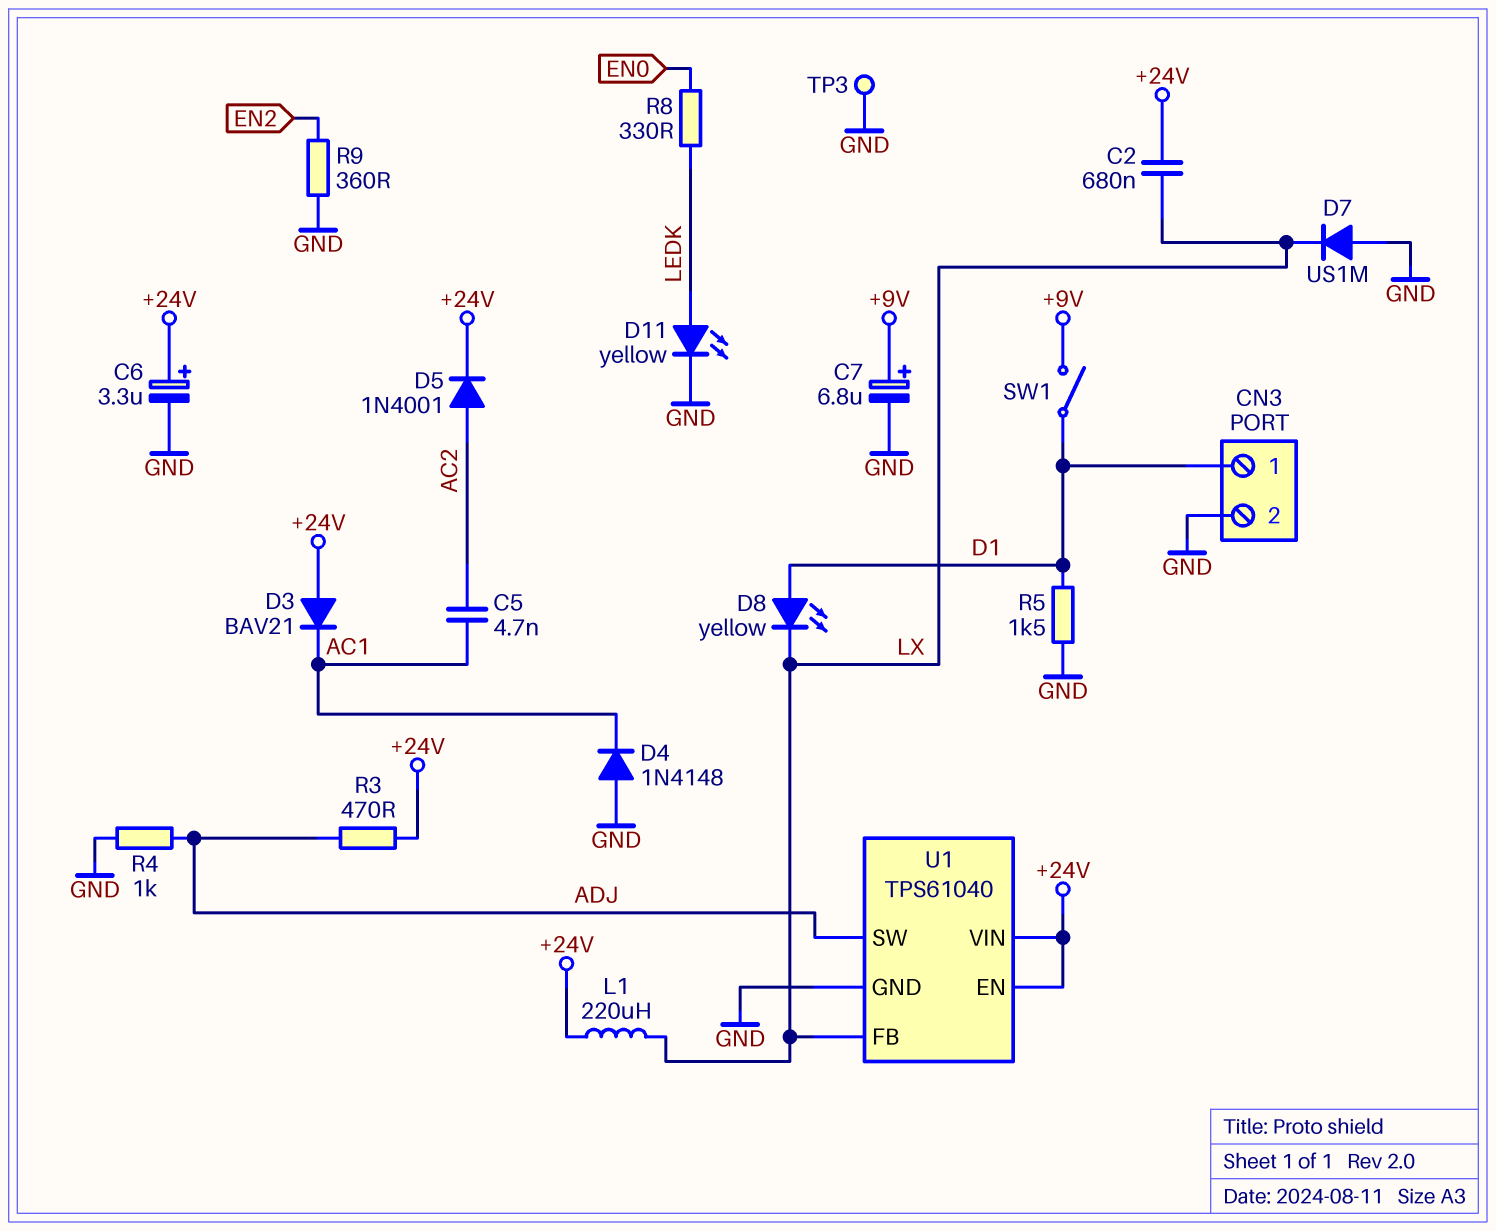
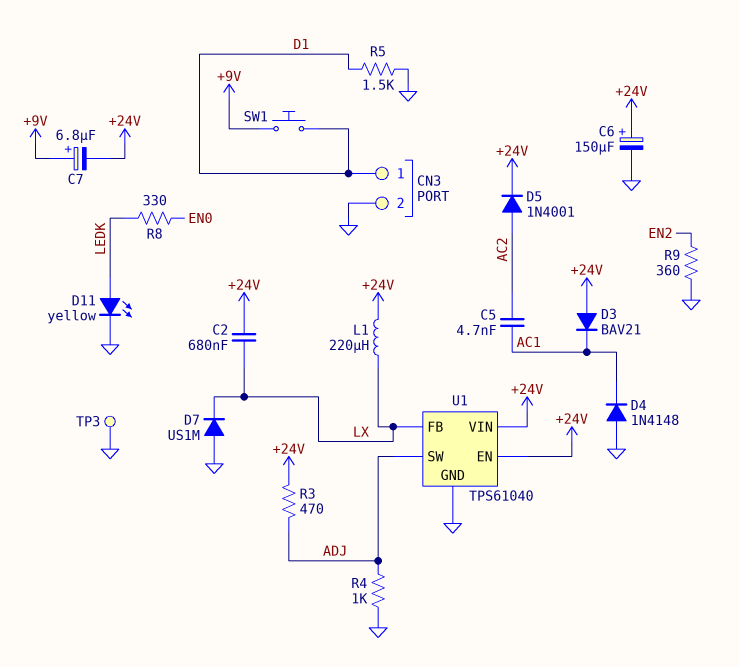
C6: 3.3uF (plus +24V, minus GND) -> 150uF (plus +24V, minus GND)
C7: 6.8uF (plus +9V, minus GND) -> 6.8uF (plus +9V, minus +24V)
D8: LED yellow (A D1, K LX) -> none
SW1: switch (+9V, D1) -> button (+9V, D1)

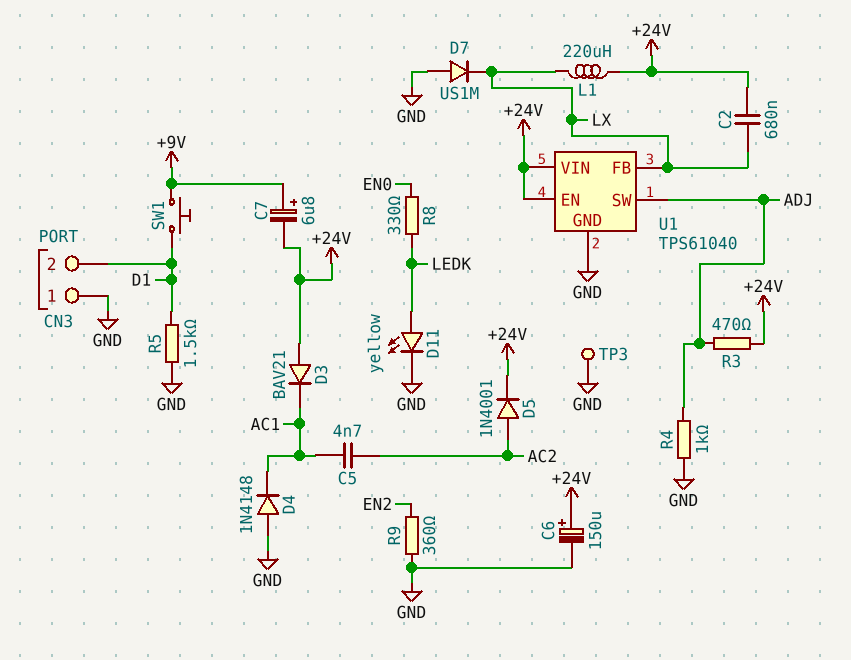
CN3 pin 1: D1 -> GND
CN3 pin 2: GND -> D1

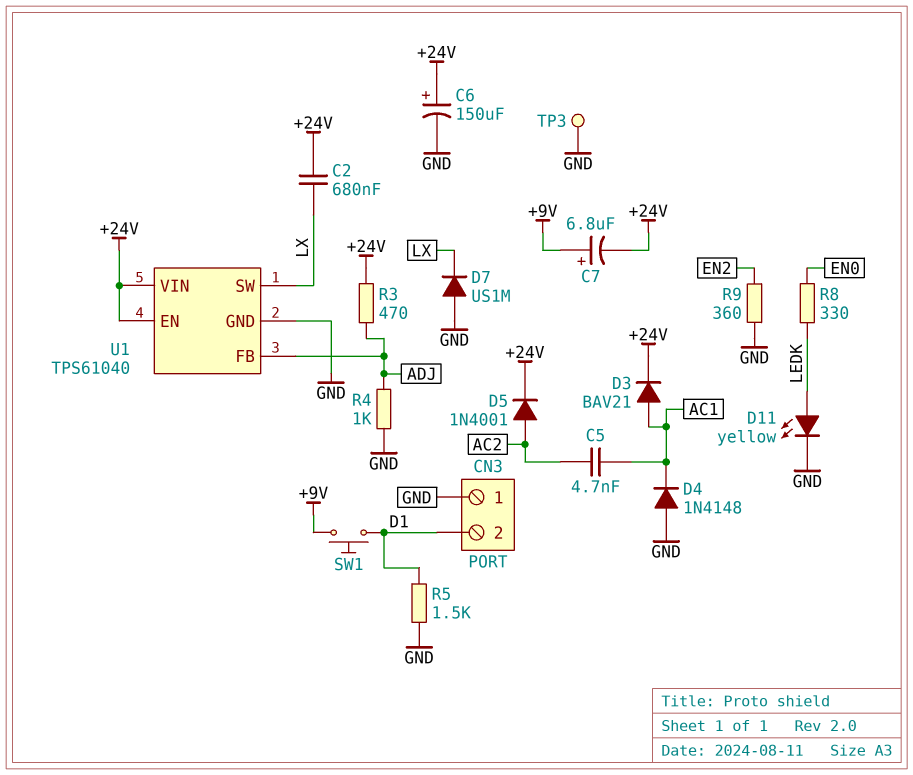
D3: diode BAV21 (A +24V, K AC1) -> diode BAV21 (A AC1, K +24V)
L1: 220uH (+24V, LX) -> none
U1 pin FB: LX -> ADJ
U1 pin SW: ADJ -> LX

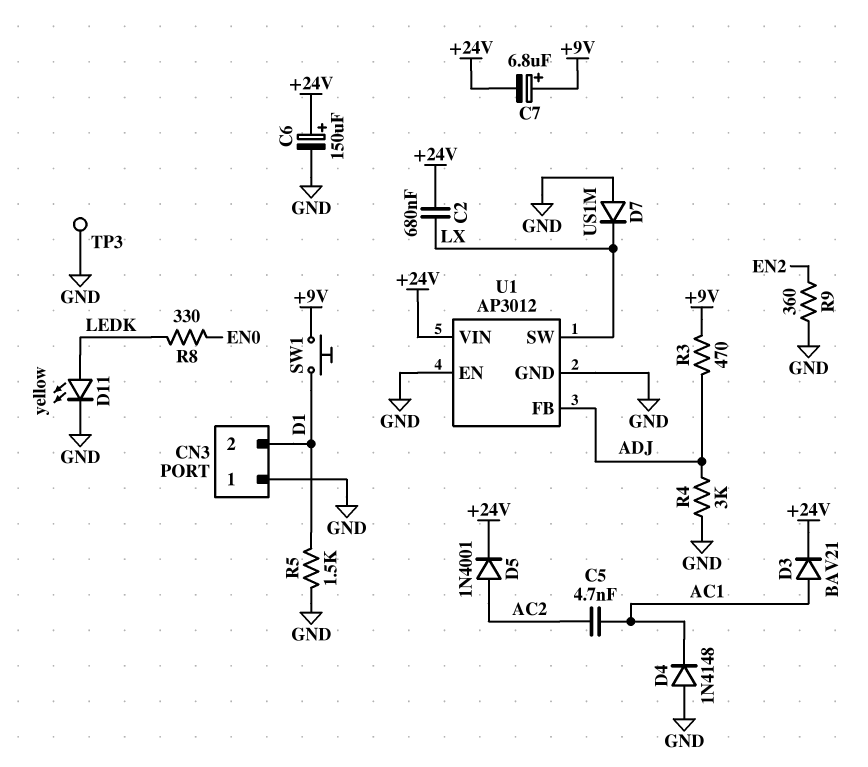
R3: 470 (+24V, ADJ) -> 470 (+9V, ADJ)
R4: 1k (ADJ, GND) -> 3k (ADJ, GND)
U1: TPS61040 -> AP3012
U1 pin EN: +24V -> GND

